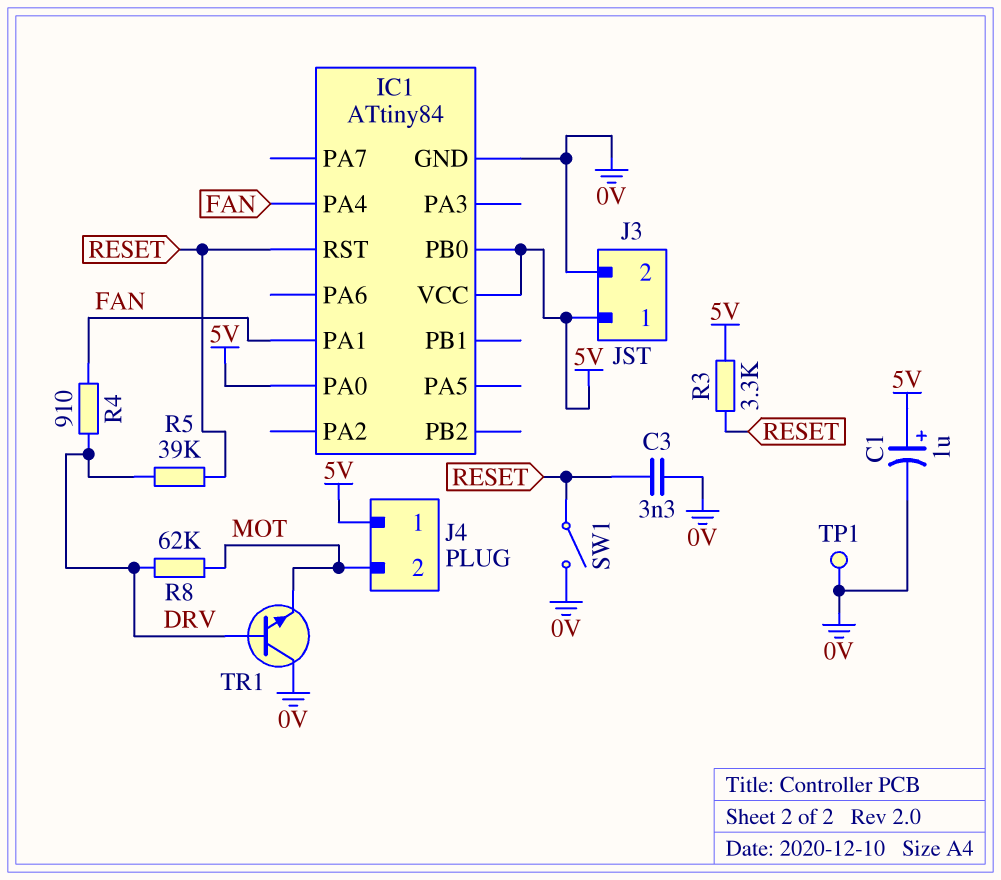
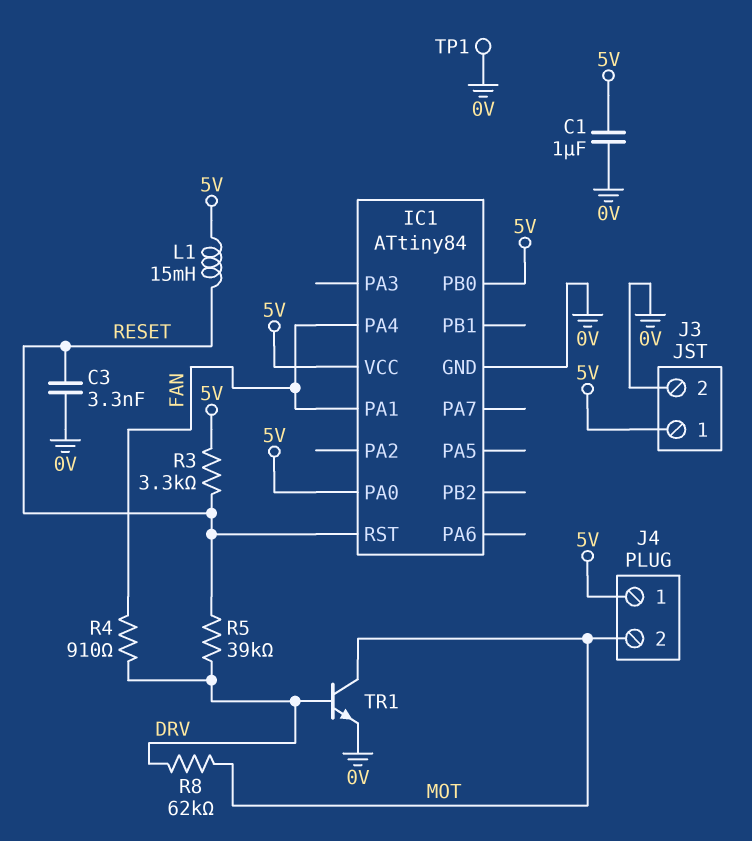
C1: 1uF (plus 5V, minus 0V) -> 1uF (0V, 5V)
L1: none -> 15mH (5V, RESET)
SW1: switch (0V, RESET) -> none
TR1: NPN (B DRV, C 0V, E MOT) -> NPN (B DRV, C MOT, E 0V)

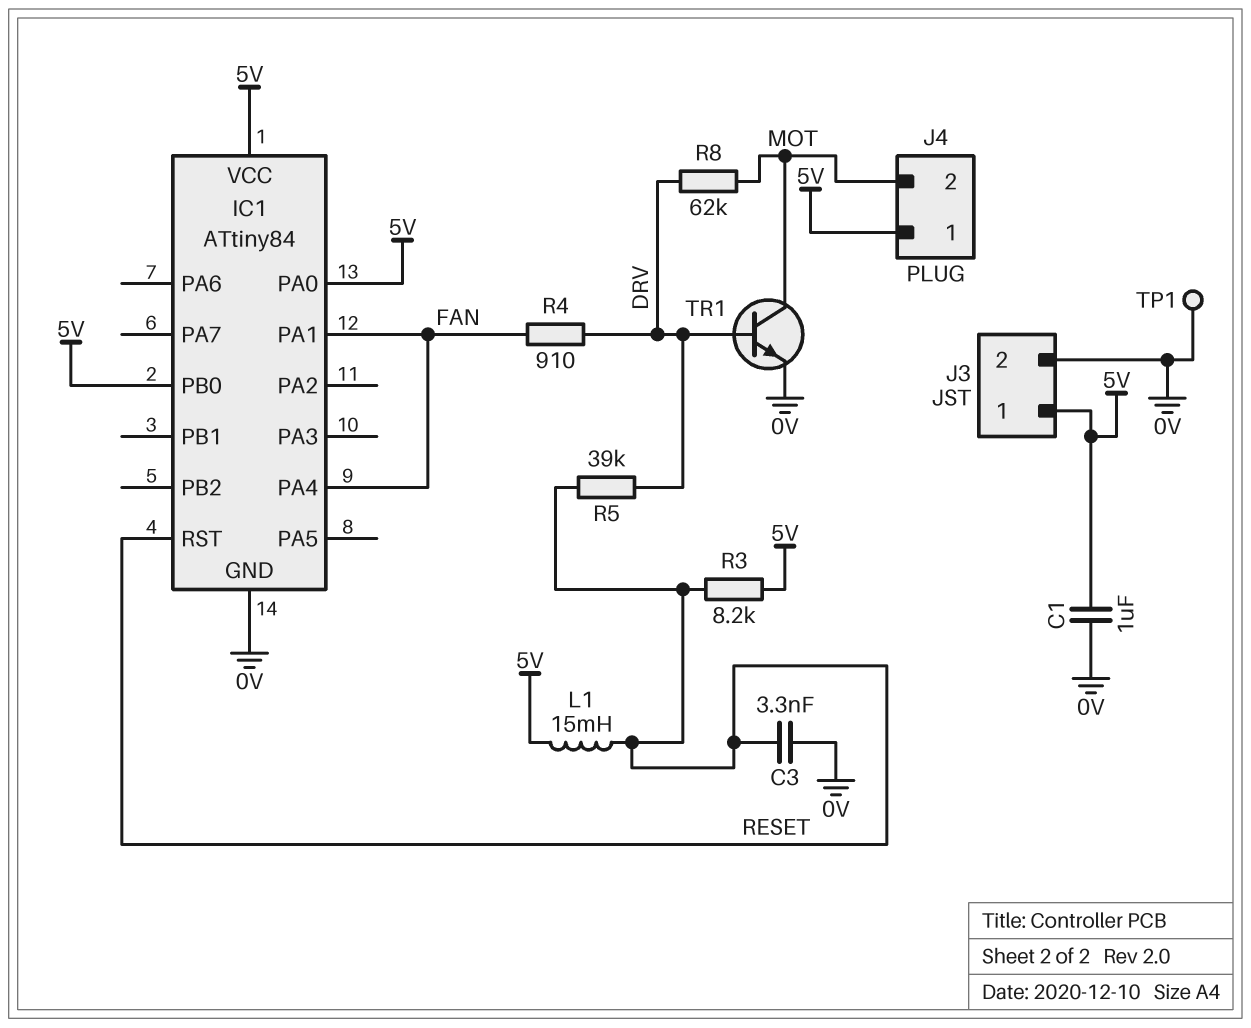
R3: 3.3k (5V, RESET) -> 8.2k (5V, RESET)

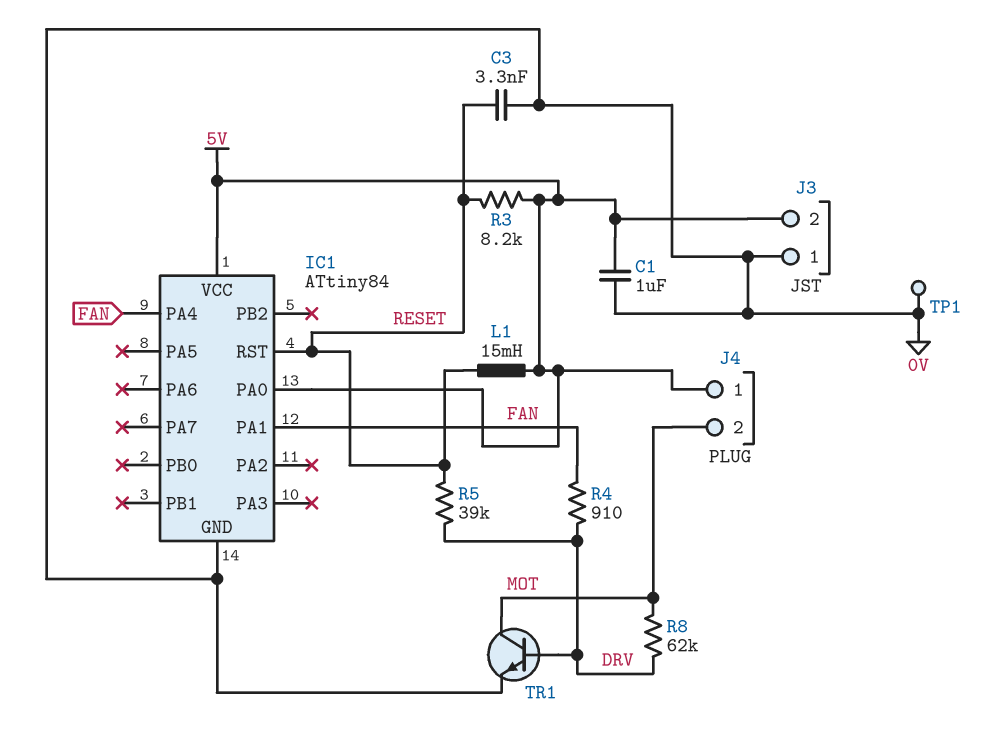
IC1 pin PB0: 5V -> none
J3 pin 1: 5V -> 0V
J3 pin 2: 0V -> 5V

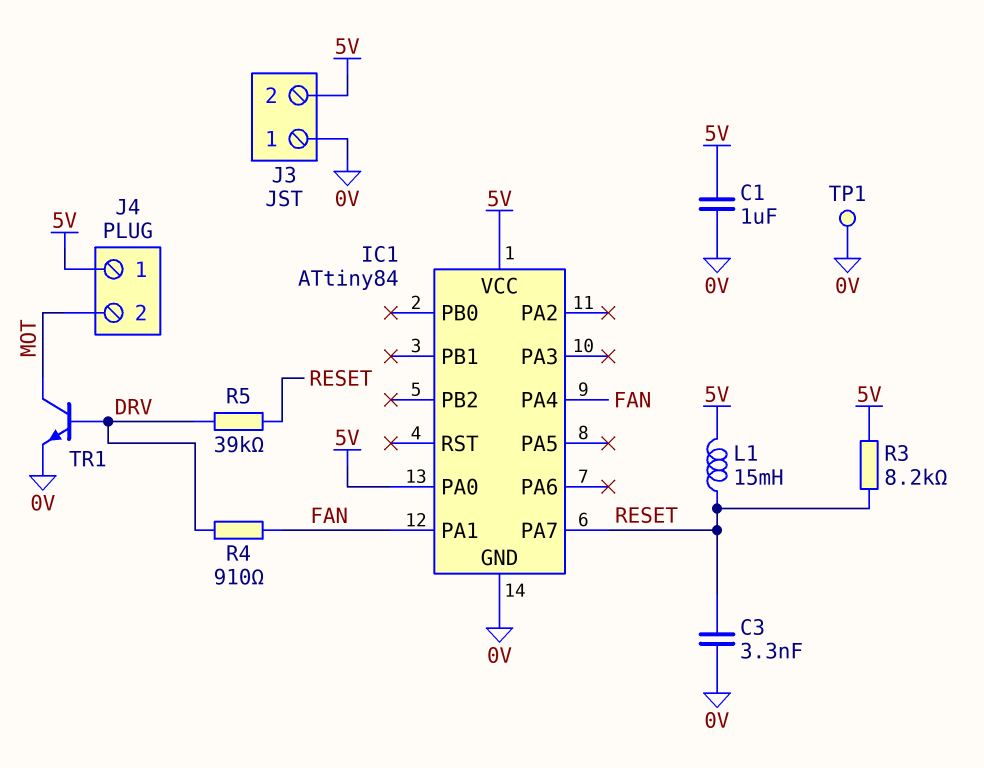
IC1 pin PA7: none -> RESET
IC1 pin RST: RESET -> none
R8: 62k (DRV, MOT) -> none

